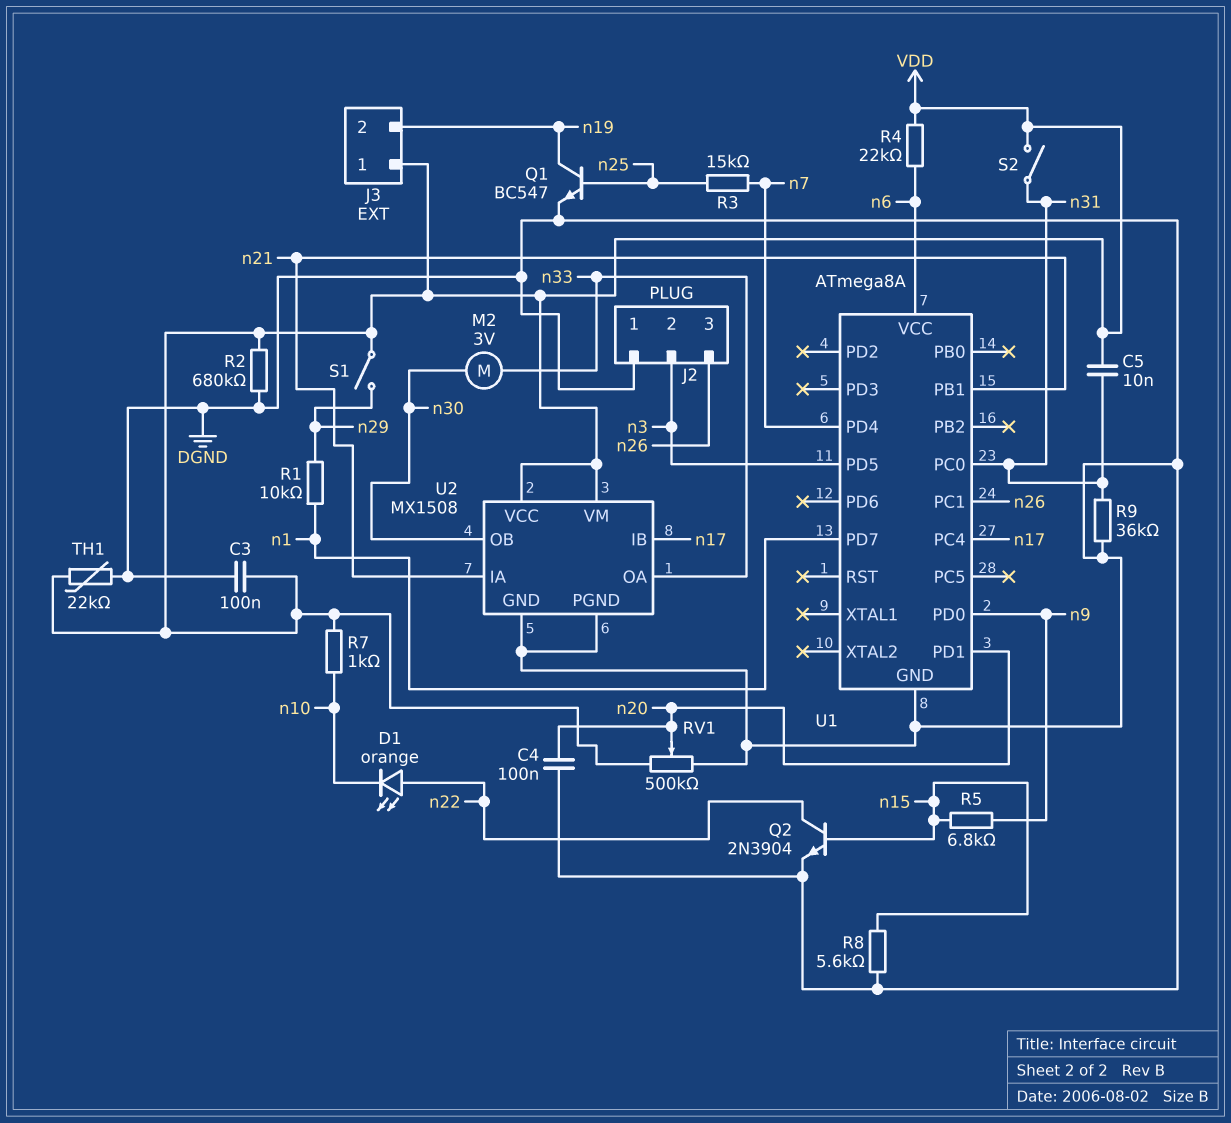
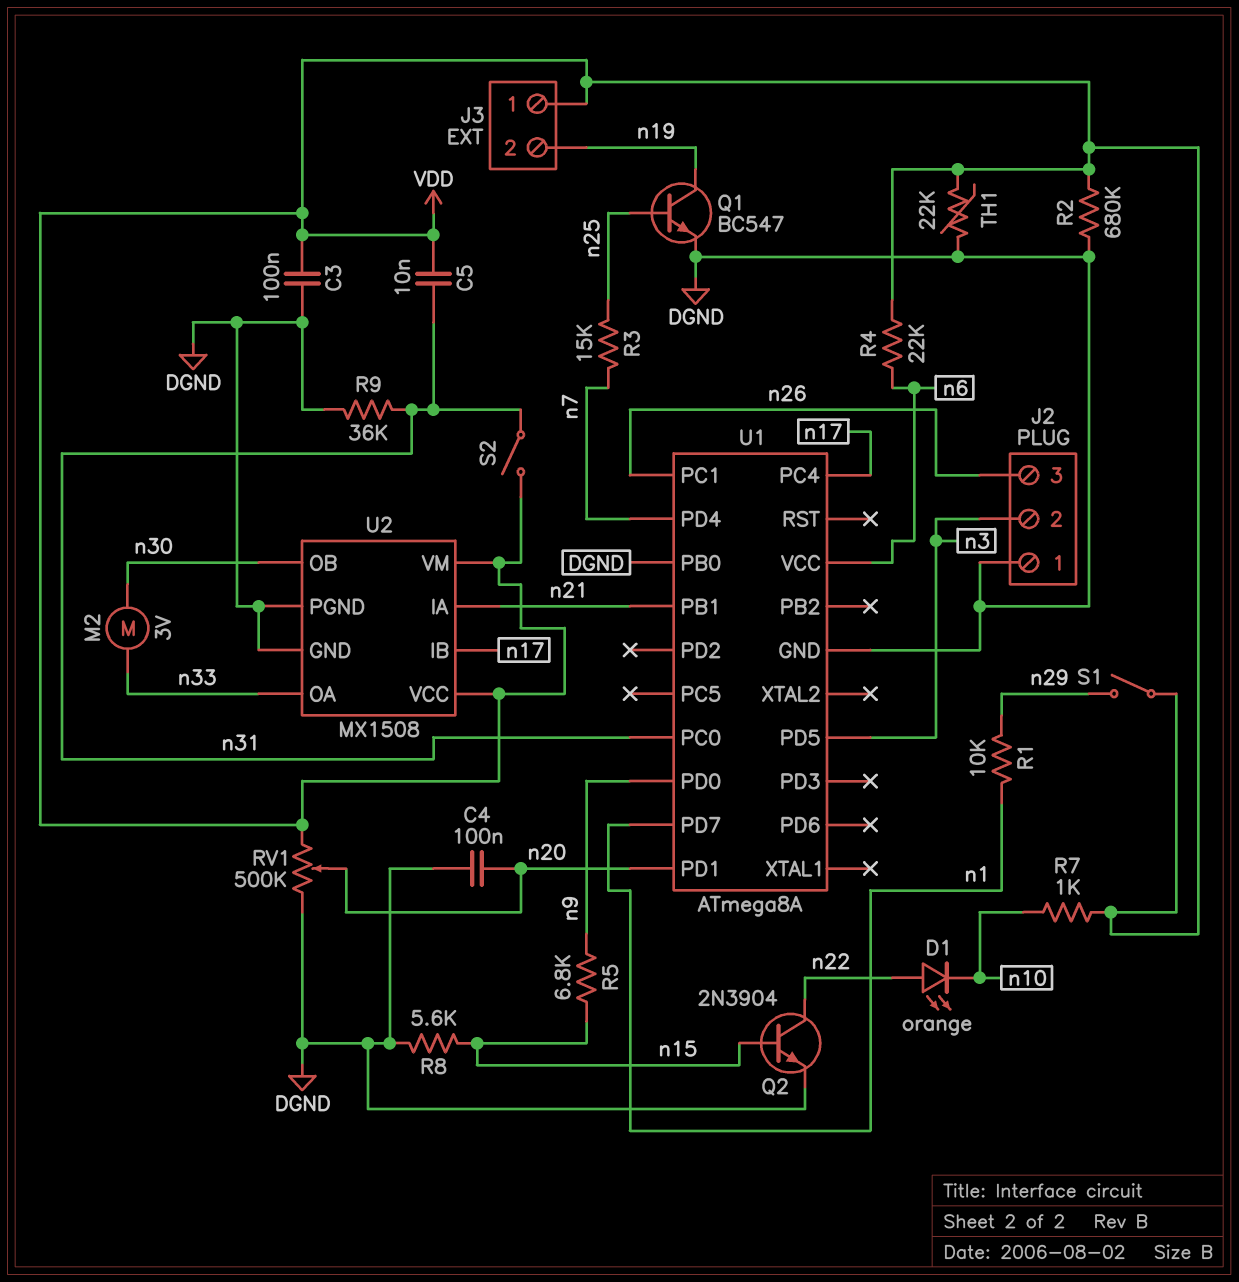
U1 pin PB0: none -> DGND

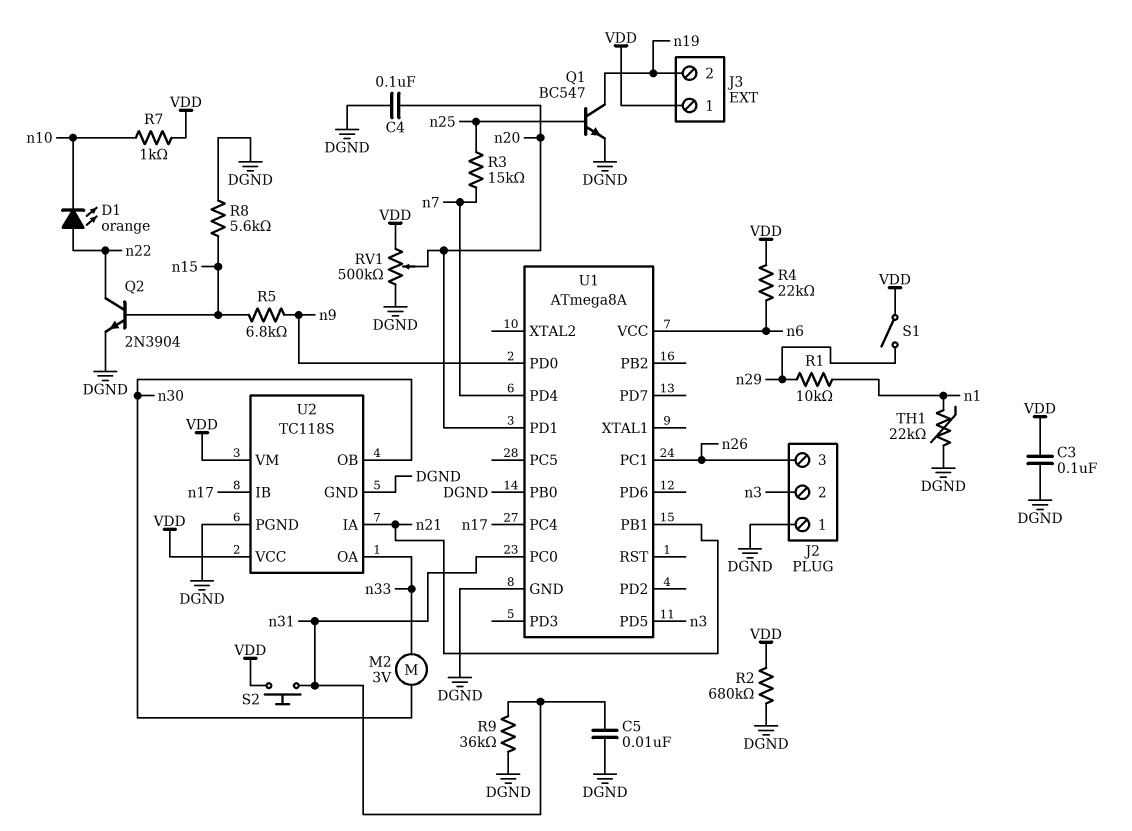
C5: 10nF (VDD, n31) -> 10nF (DGND, n31)
S2: switch (VDD, n31) -> button (VDD, n31)
TH1: 22k (DGND, VDD) -> 22k (DGND, n1)
U1 pin PD7: n1 -> none
U2: MX1508 -> TC118S

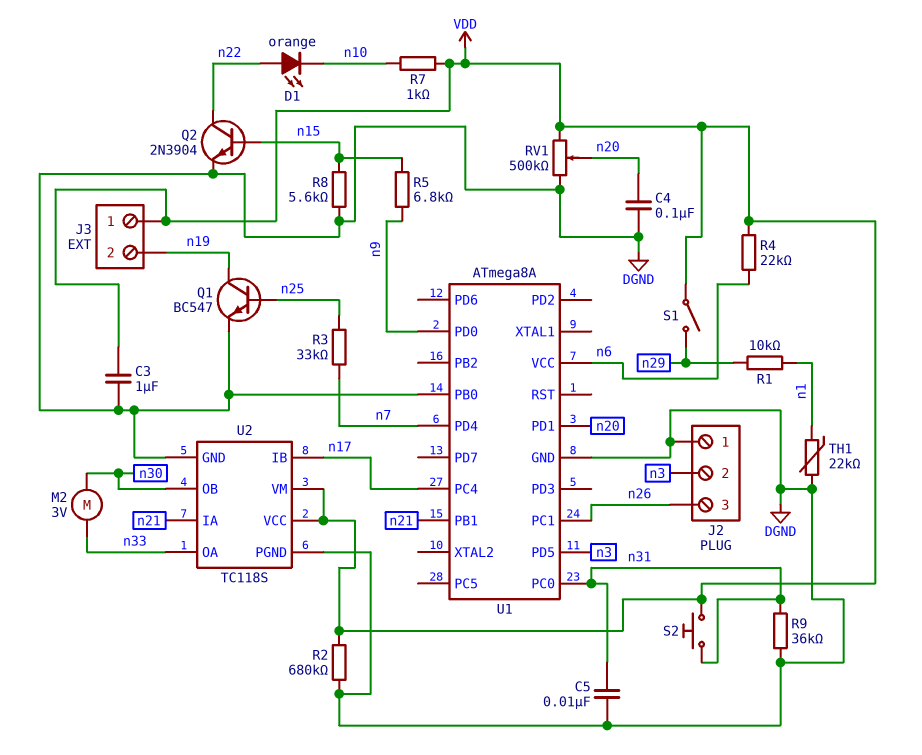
C3: 100nF (DGND, VDD) -> 1uF (DGND, VDD)
R3: 15k (n7, n25) -> 33k (n7, n25)

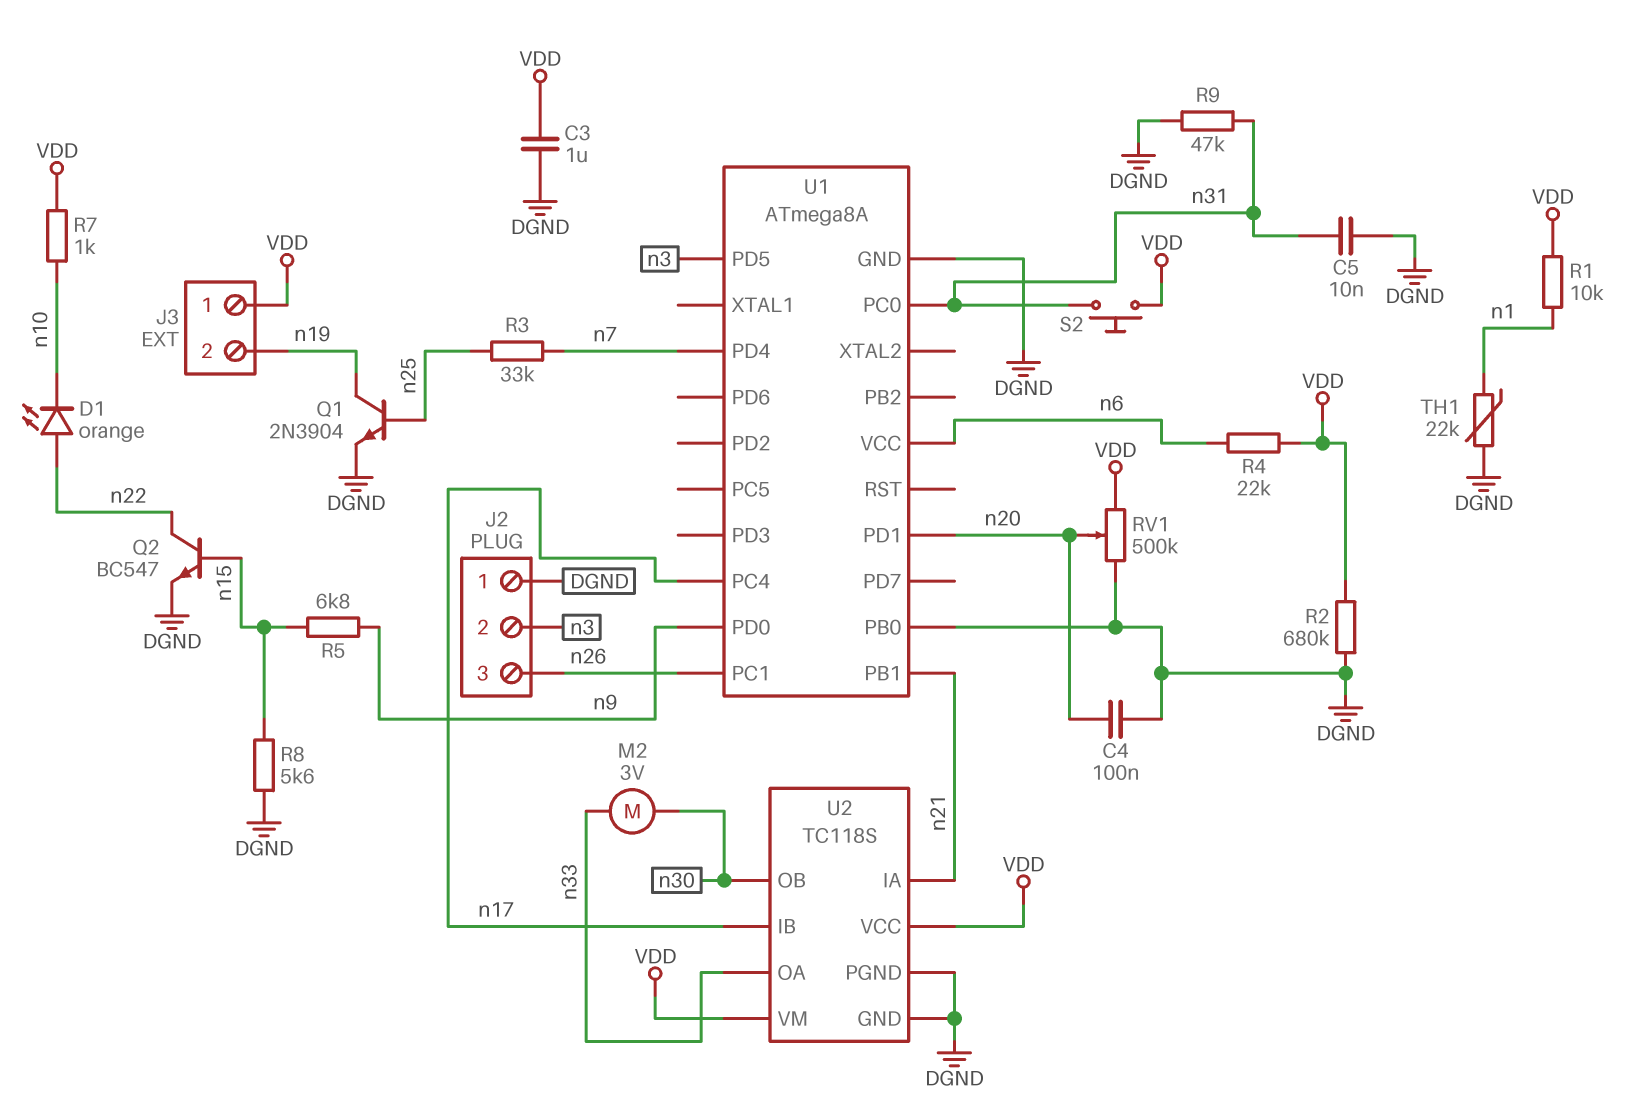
Q1: NPN BC547 (B n25, C n19, E DGND) -> NPN 2N3904 (B n25, C n19, E DGND)
Q2: NPN 2N3904 (B n15, C n22, E DGND) -> NPN BC547 (B n15, C n22, E DGND)
R1: 10k (n1, n29) -> 10k (VDD, n1)
R9: 36k (DGND, n31) -> 47k (DGND, n31)
S1: switch (VDD, n29) -> none

